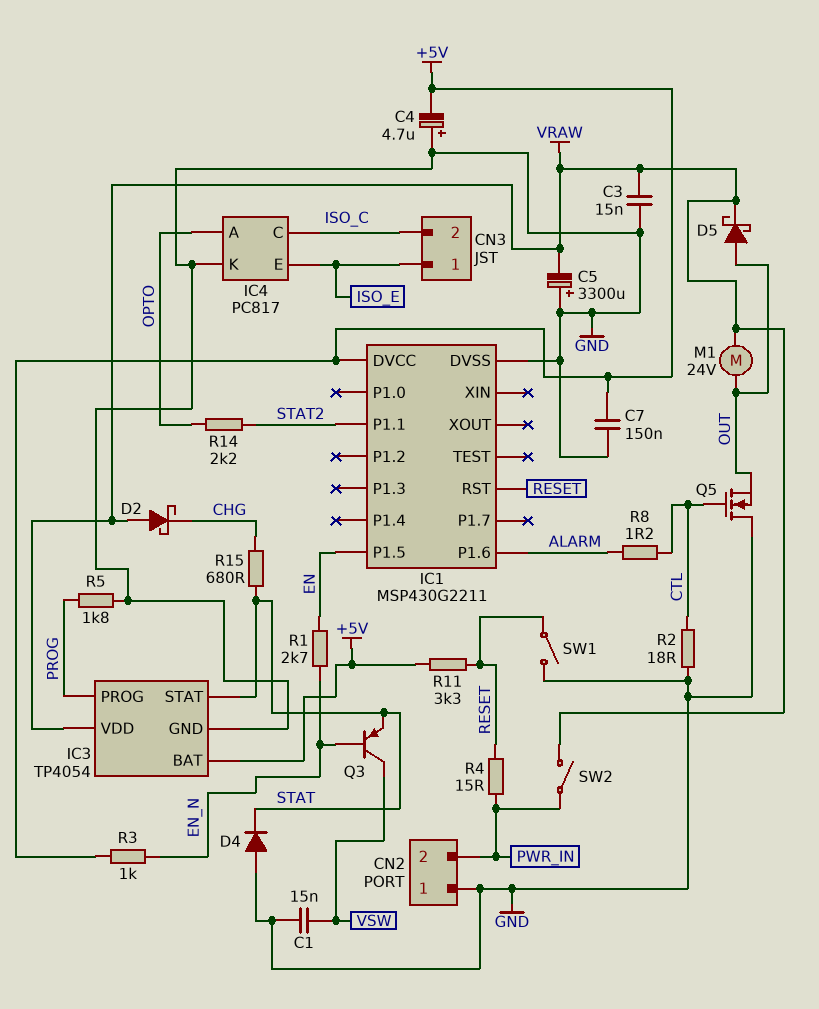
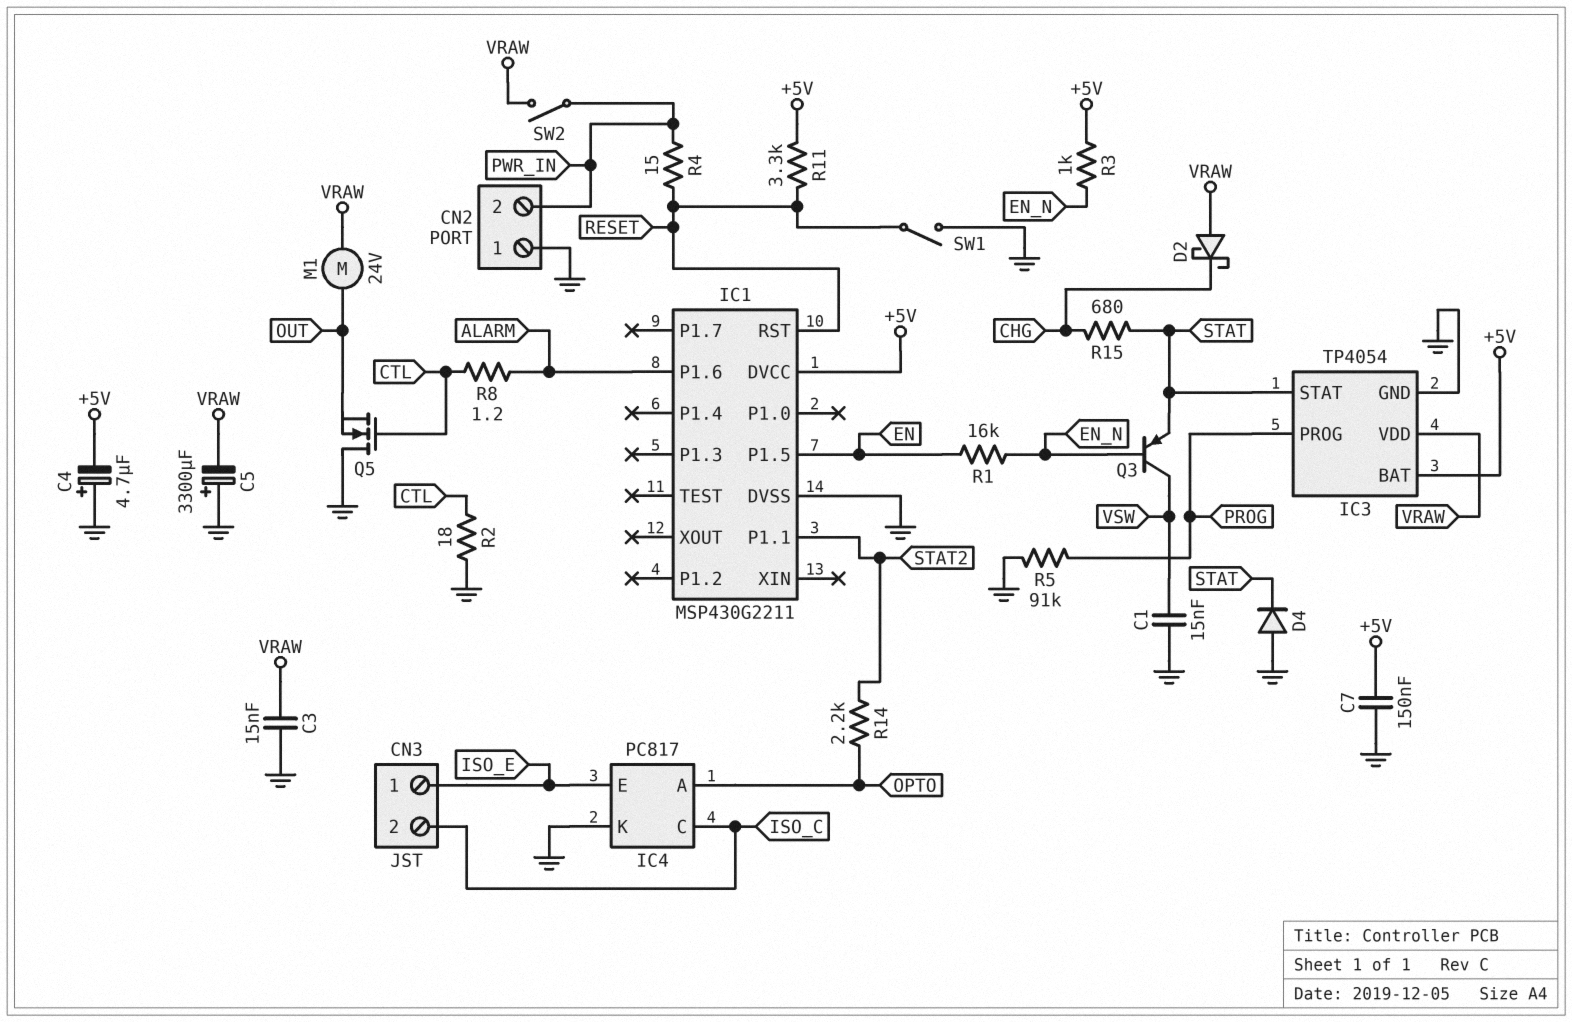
D5: schottky (A OUT, K VRAW) -> none
R1: 2.7k (EN, EN_N) -> 16k (EN, EN_N)
R5: 1.8k (GND, PROG) -> 91k (GND, PROG)

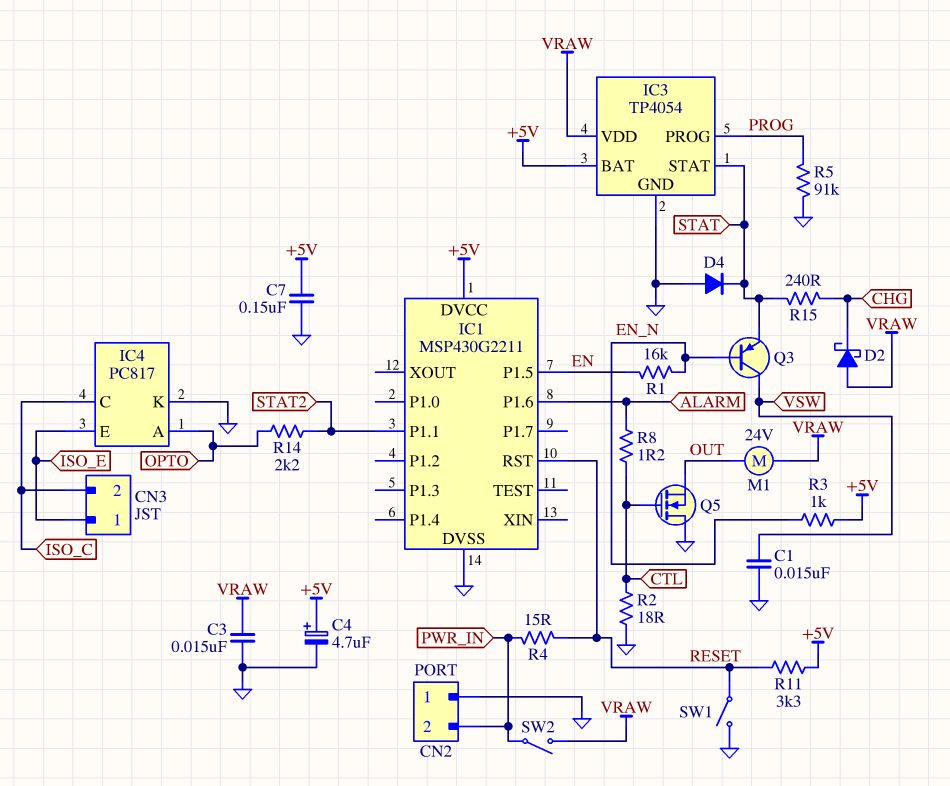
C4: 4.7uF (plus GND, minus +5V) -> 4.7uF (plus +5V, minus GND)
C5: 3300uF (plus GND, minus VRAW) -> none
R15: 680 (CHG, STAT) -> 240 (CHG, STAT)

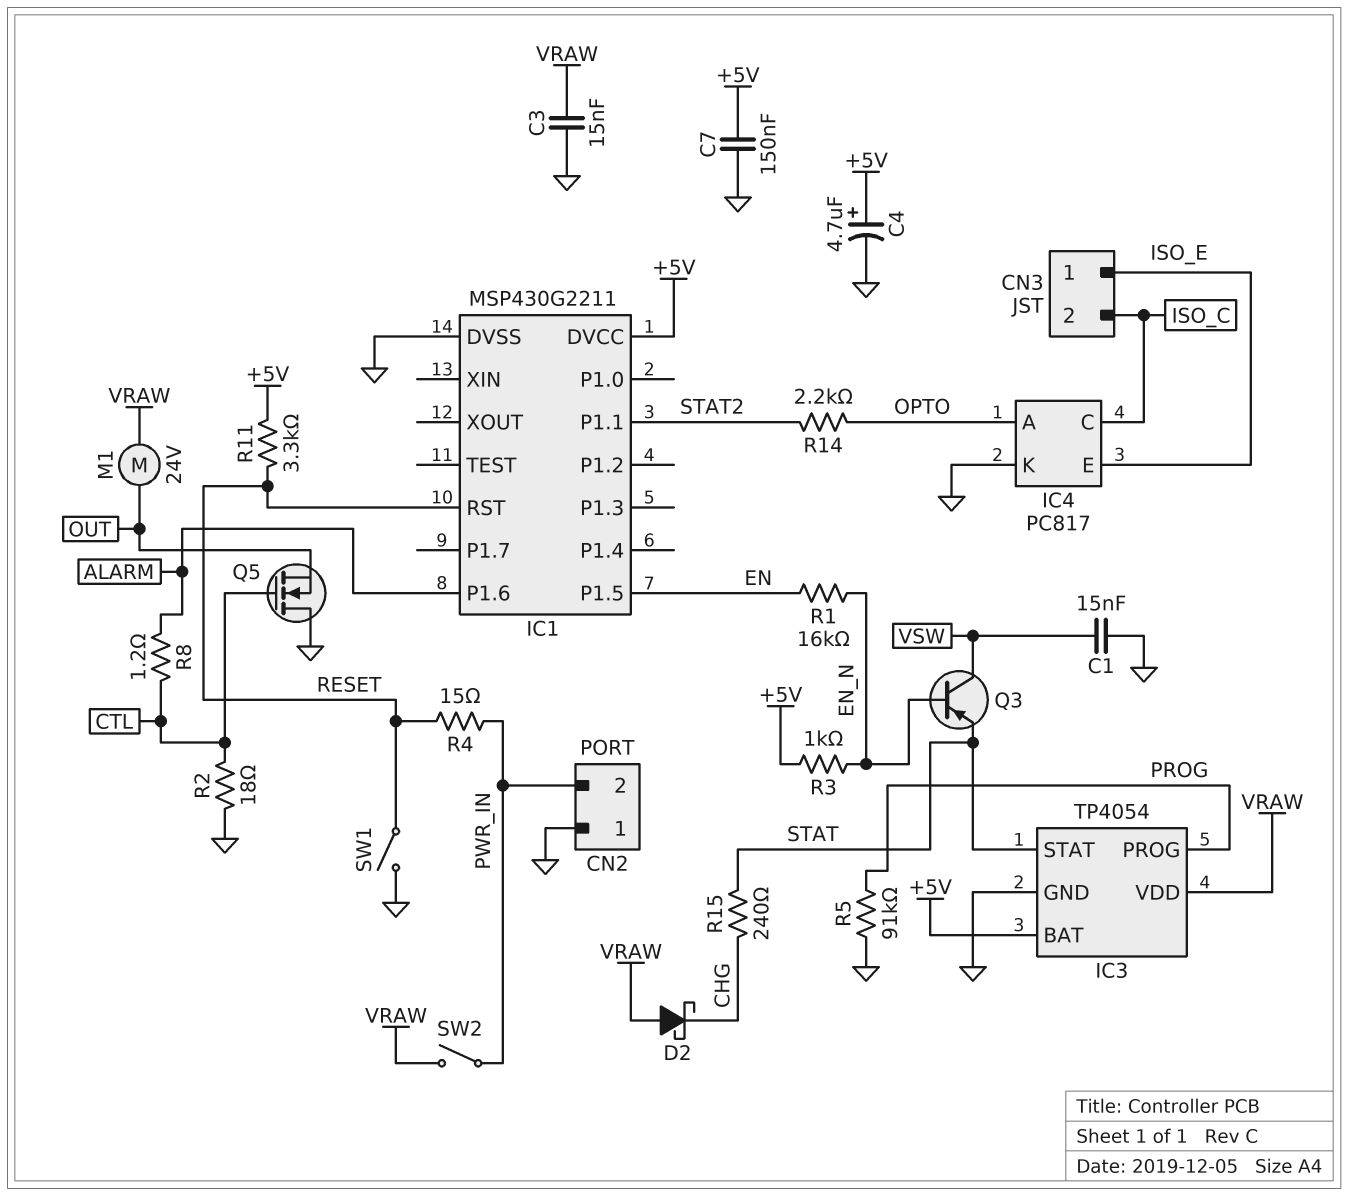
D4: diode (A GND, K STAT) -> none

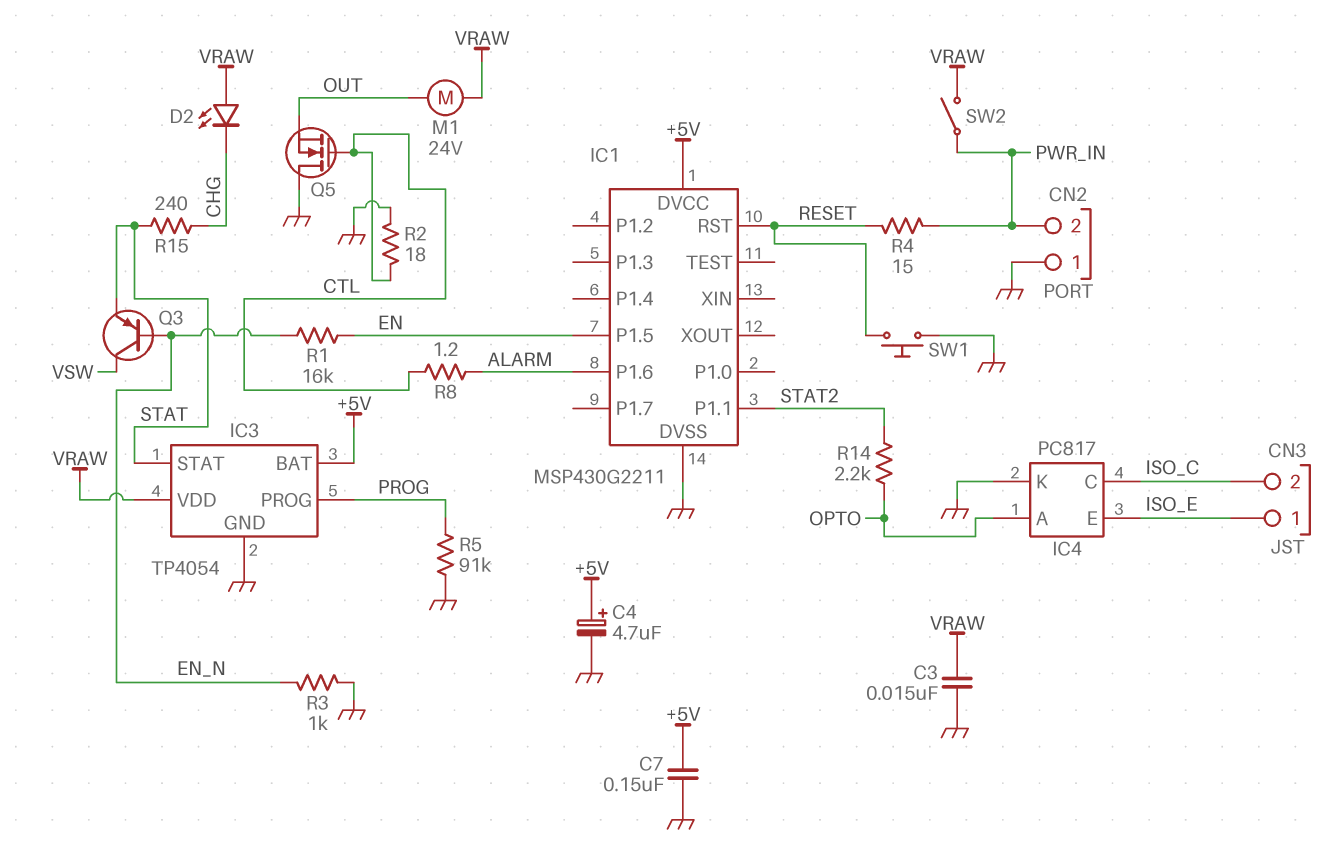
C1: 15nF (GND, VSW) -> none
D2: schottky (A VRAW, K CHG) -> LED (A VRAW, K CHG)
R3: 1k (+5V, EN_N) -> 1k (EN_N, GND)
R11: 3.3k (+5V, RESET) -> none
SW1: switch (GND, RESET) -> button (GND, RESET)

